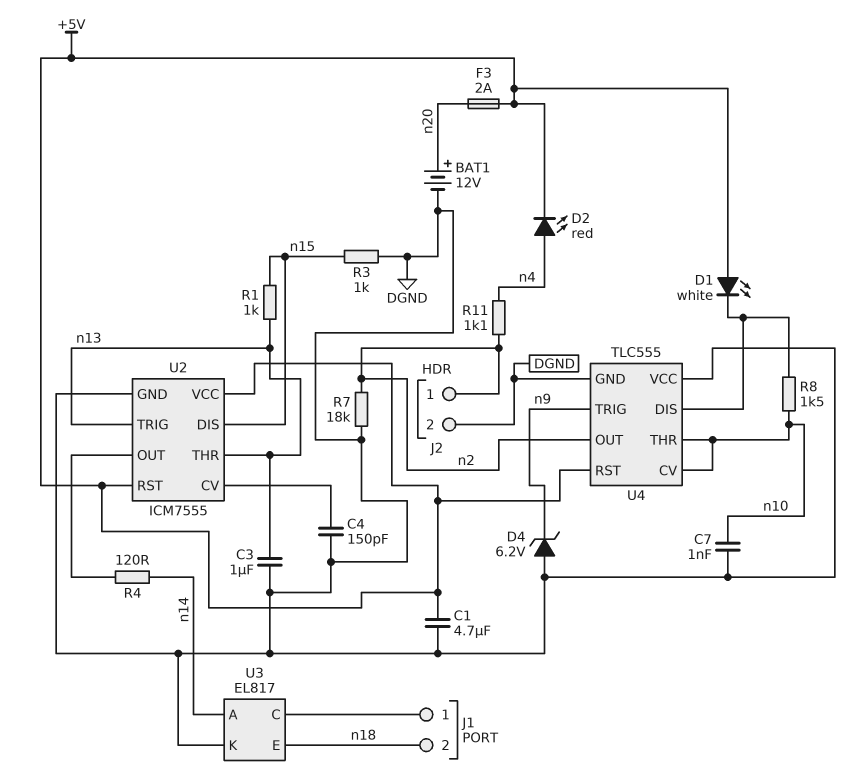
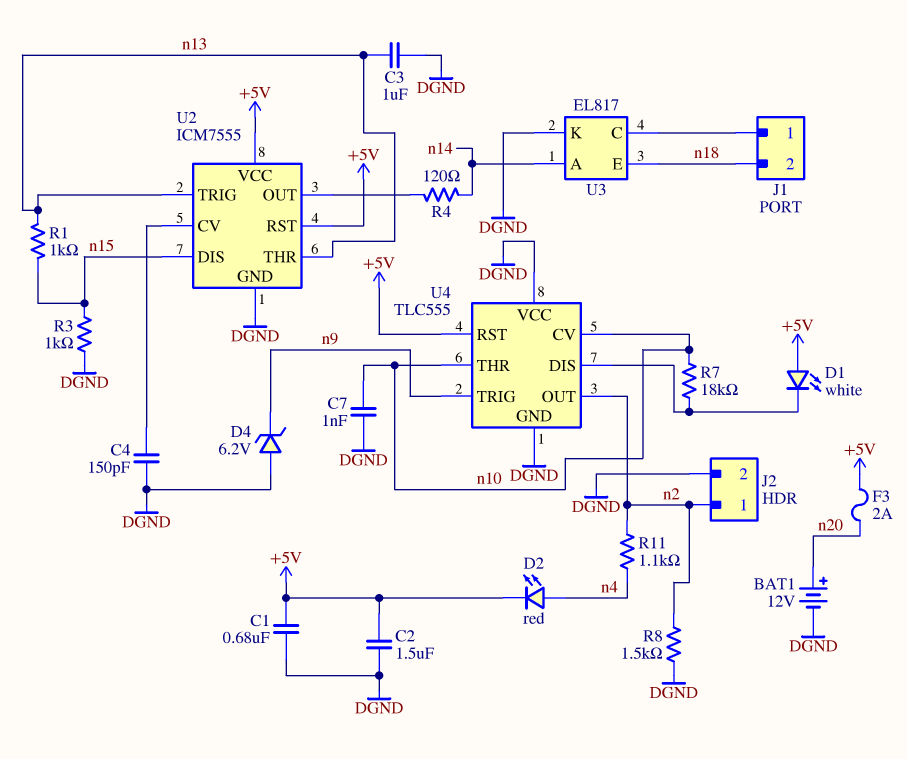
C1: 4.7uF (+5V, DGND) -> 680nF (+5V, DGND)
C2: none -> 1.5uF (+5V, DGND)
R7: 18k (DGND, n2) -> 18k (U4/DIS, n10)
R8: 1.5k (U4/DIS, n10) -> 1.5k (DGND, n2)

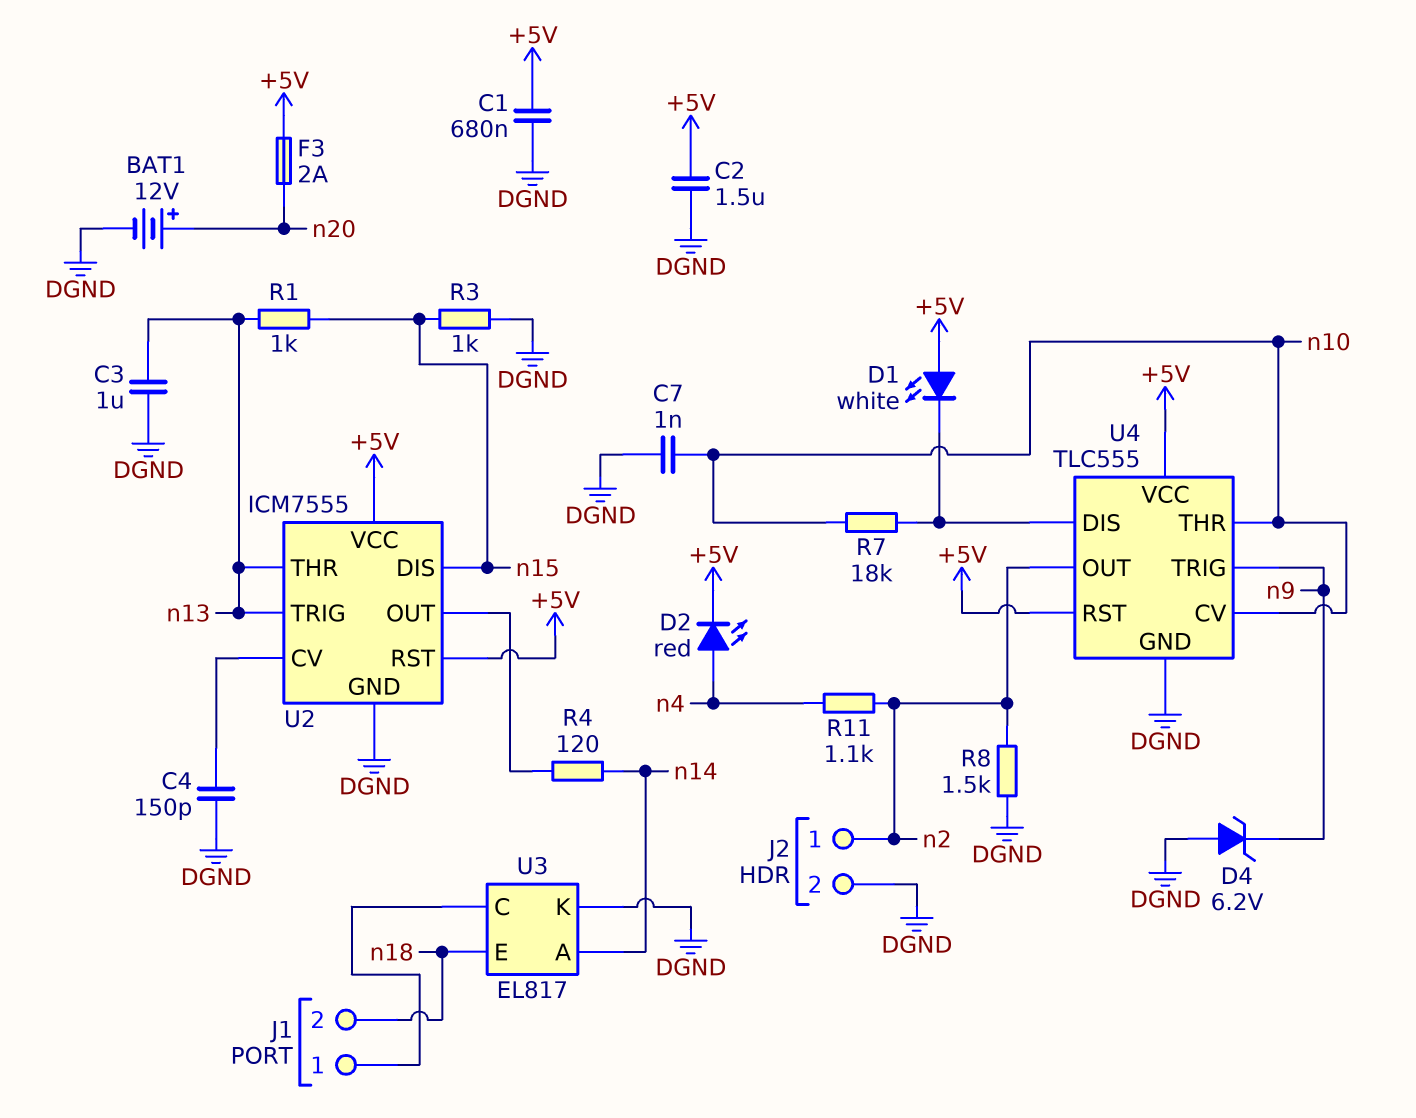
U4 pin VCC: DGND -> +5V

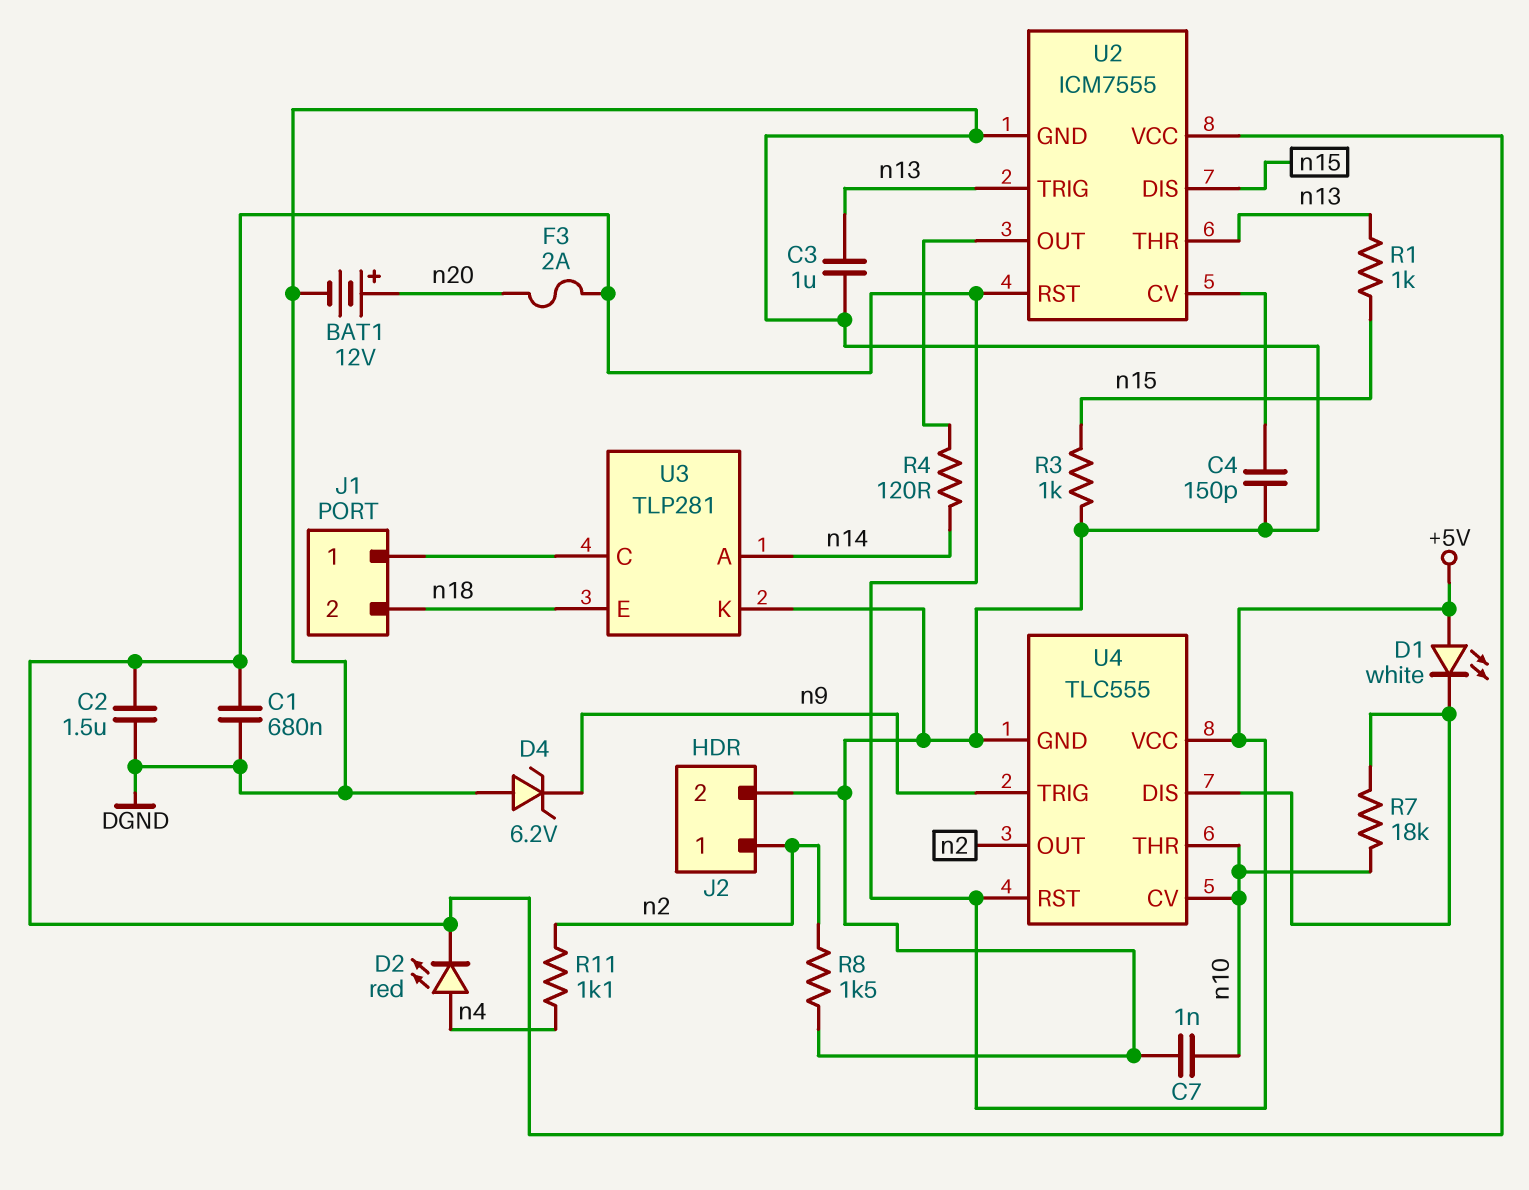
U3: EL817 -> TLP281

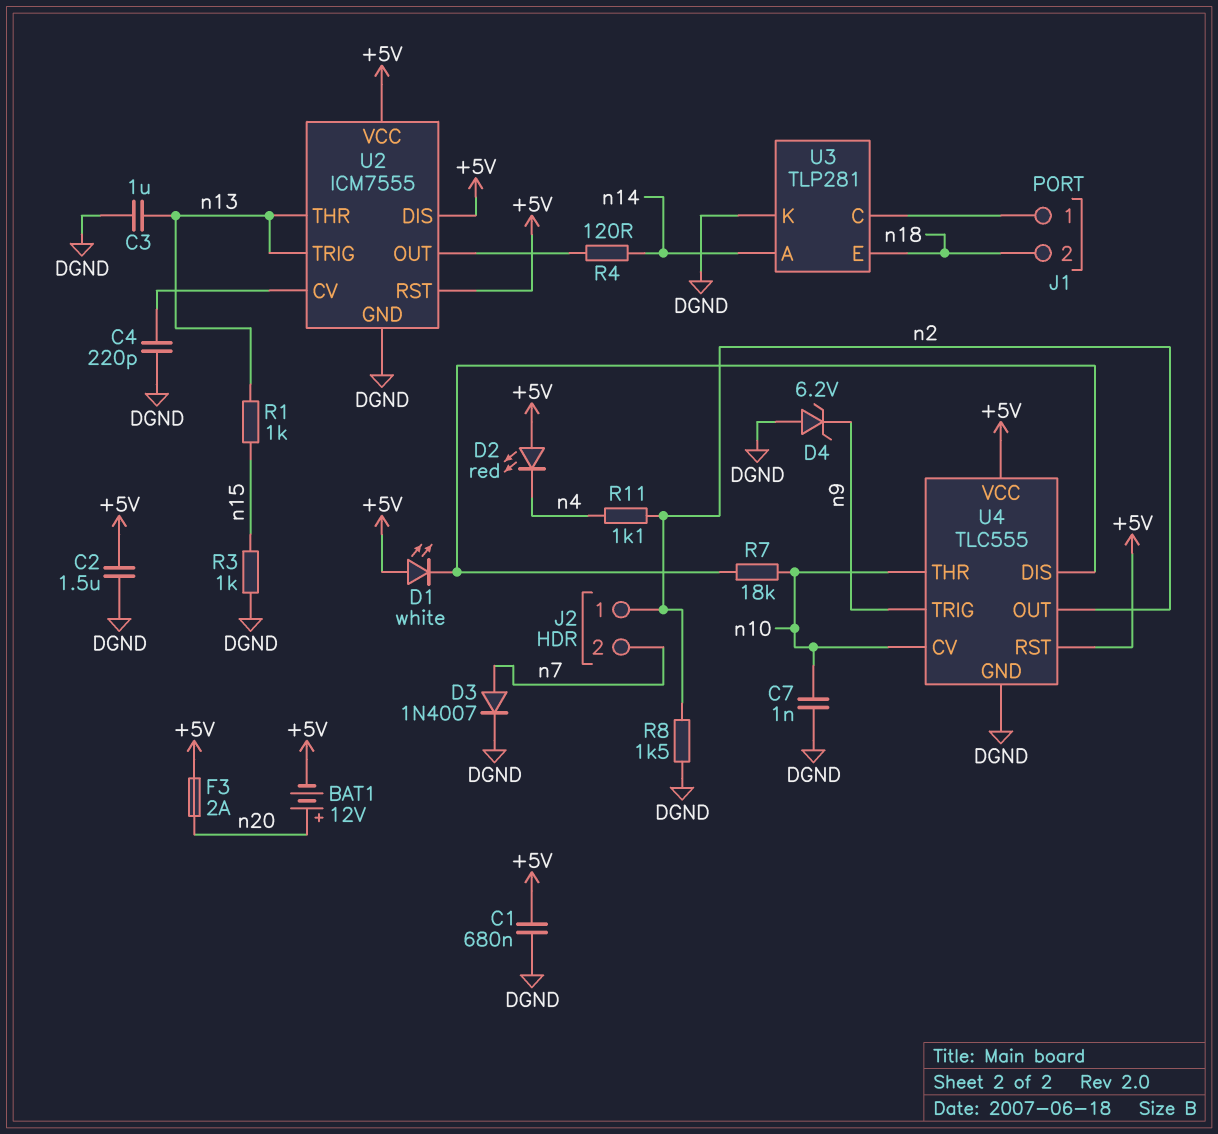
BAT1: 12V (plus n20, minus DGND) -> 12V (plus n20, minus +5V)
C4: 150pF (DGND, U2/CV) -> 220pF (DGND, U2/CV)
D2: LED red (A n4, K +5V) -> LED red (A +5V, K n4)
D3: none -> diode 1N4007 (A n7, K DGND)
J2 pin 2: DGND -> n7
U2 pin DIS: n15 -> +5V

